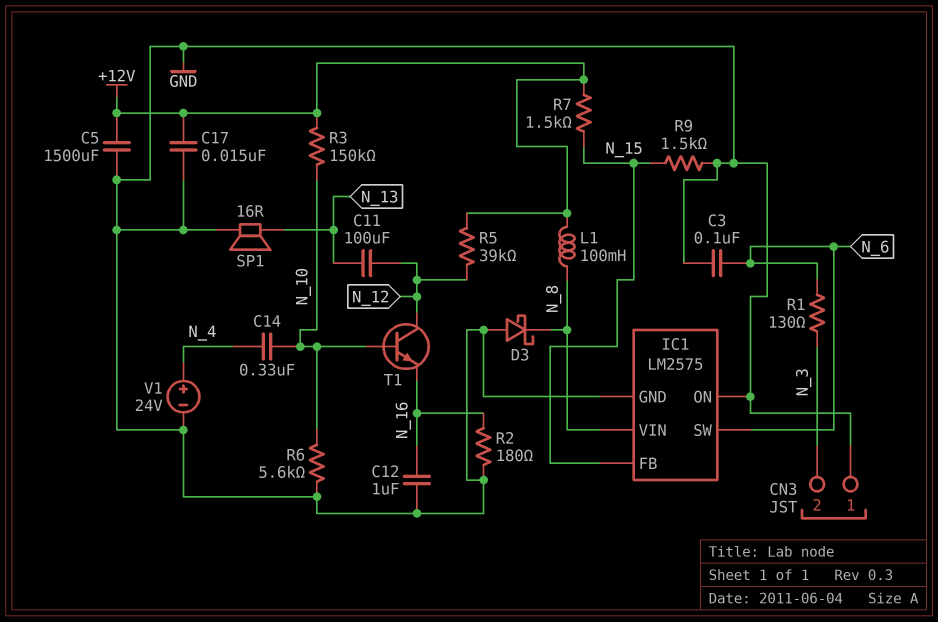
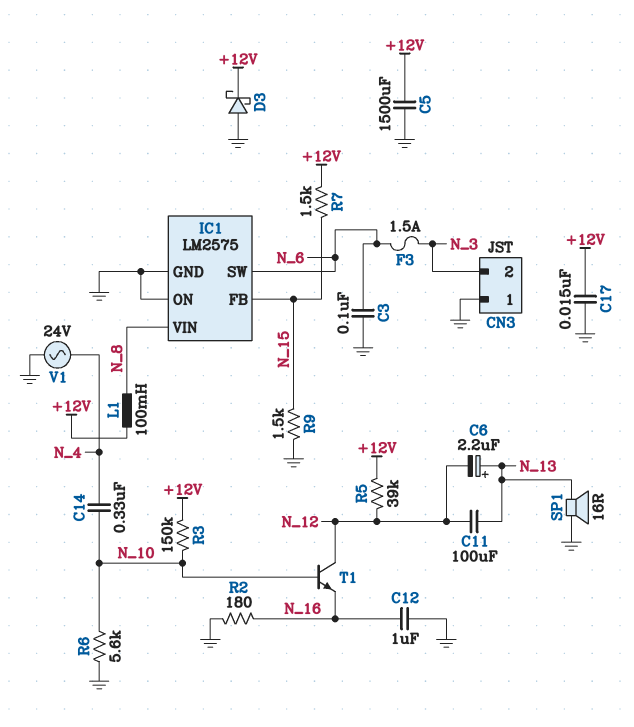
C6: none -> 2.2uF (plus N_13, minus N_12)
D3: schottky (A GND, K N_8) -> schottky (A GND, K +12V)
F3: none -> 1.5A (N_3, N_6)
R1: 130 (N_3, N_6) -> none
V1: 24V (plus N_4, minus GND) -> AC 24V (GND, N_4)

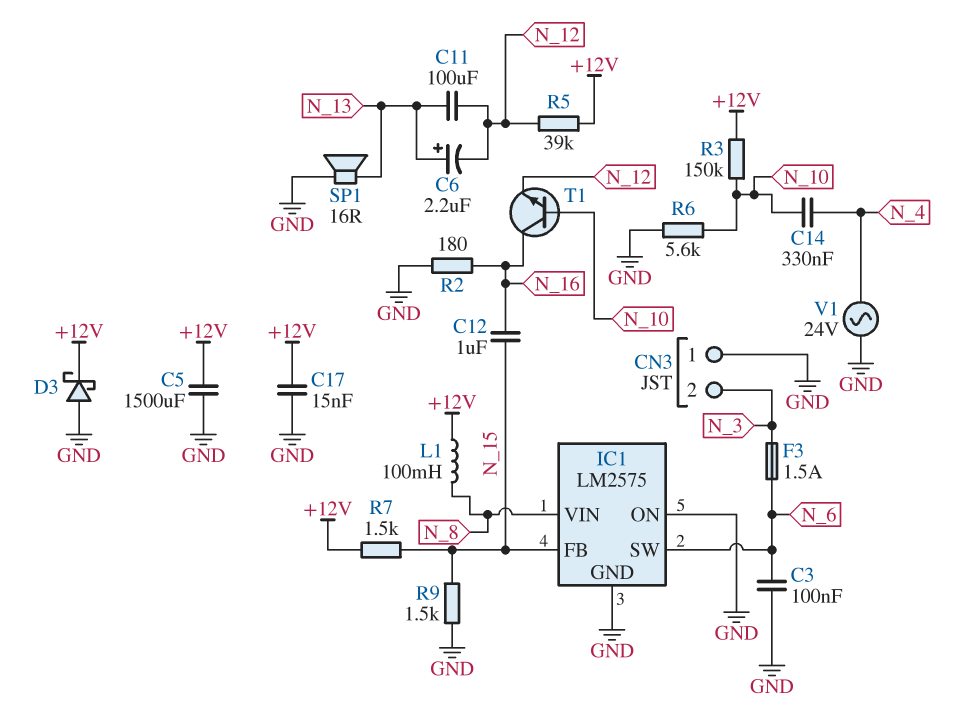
C12: 1uF (GND, N_16) -> 1uF (N_15, N_16)
T1: NPN (B N_10, C N_12, E N_16) -> NPN (B N_10, C N_16, E N_12)

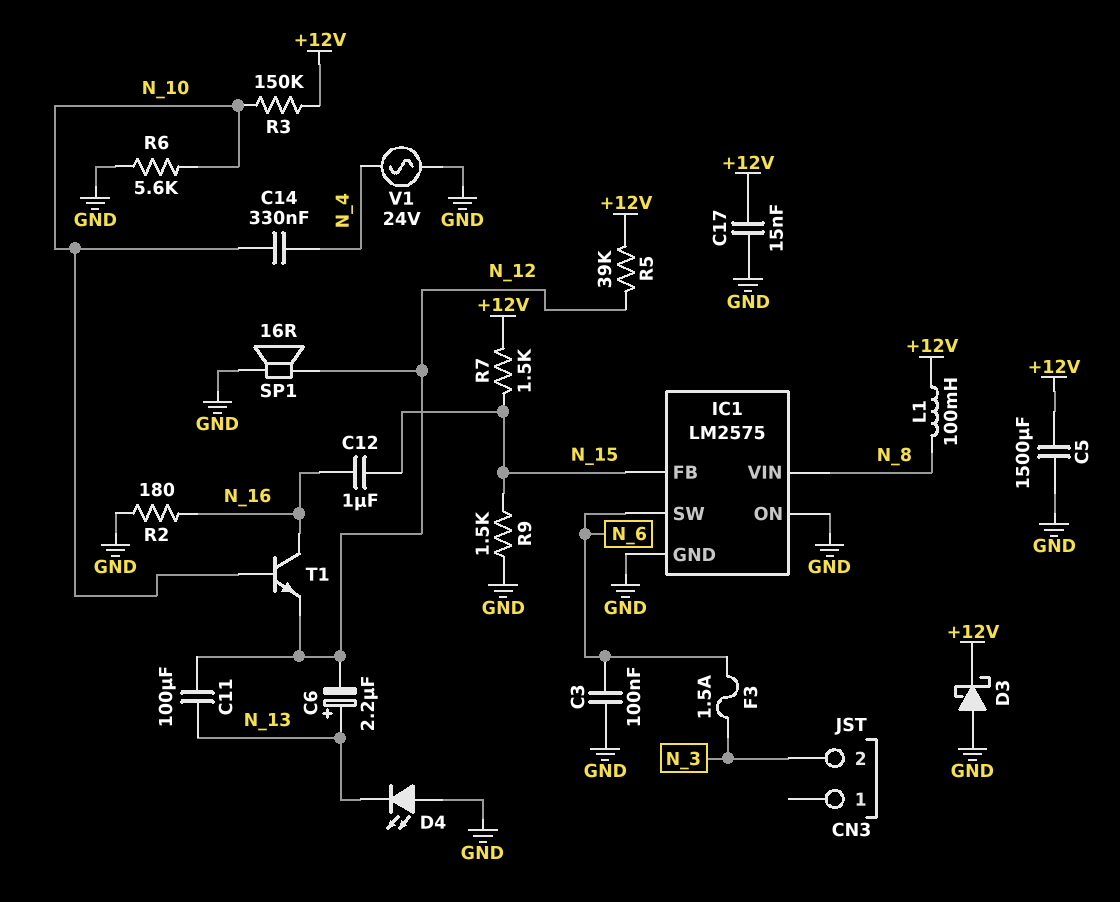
CN3 pin 1: GND -> none
D4: none -> LED (A GND, K N_13)
SP1: speaker 16R (GND, N_13) -> speaker 16R (GND, N_12)

